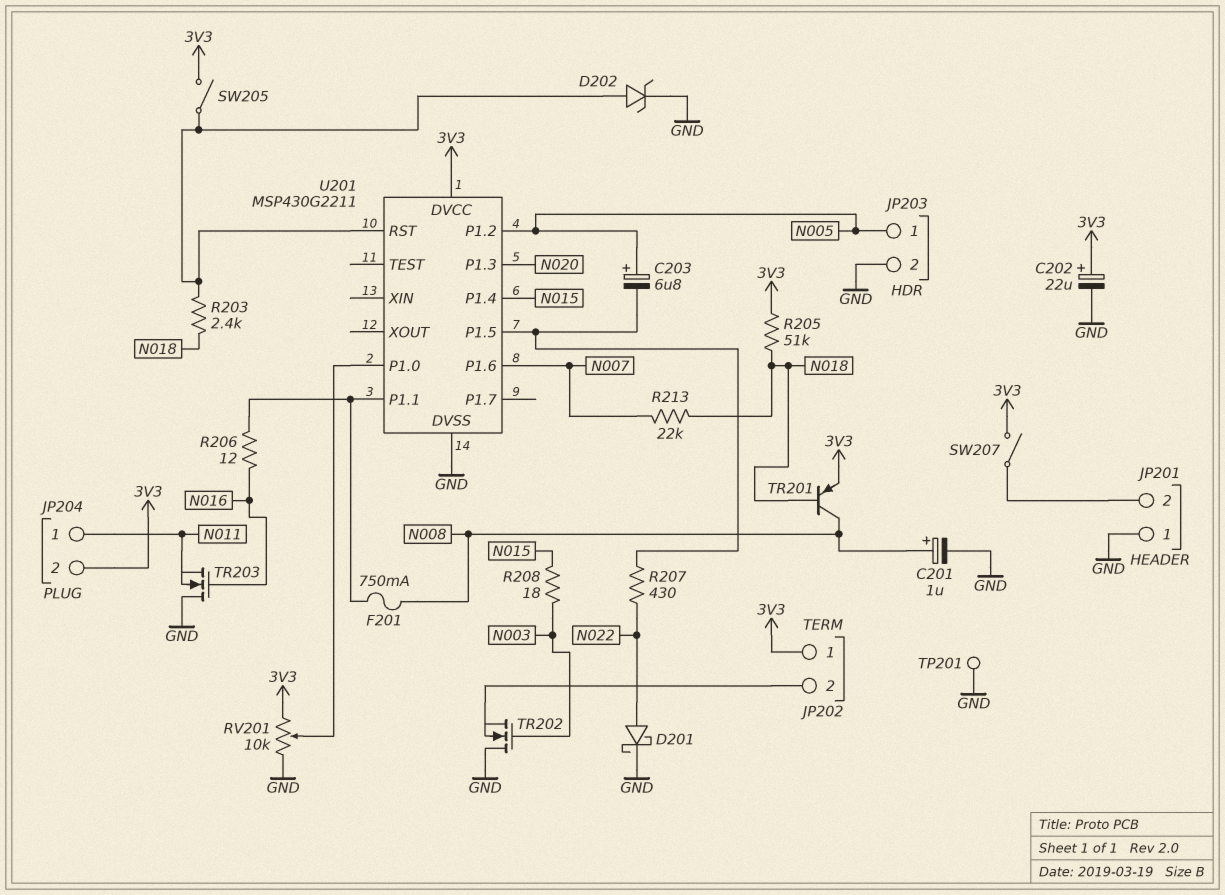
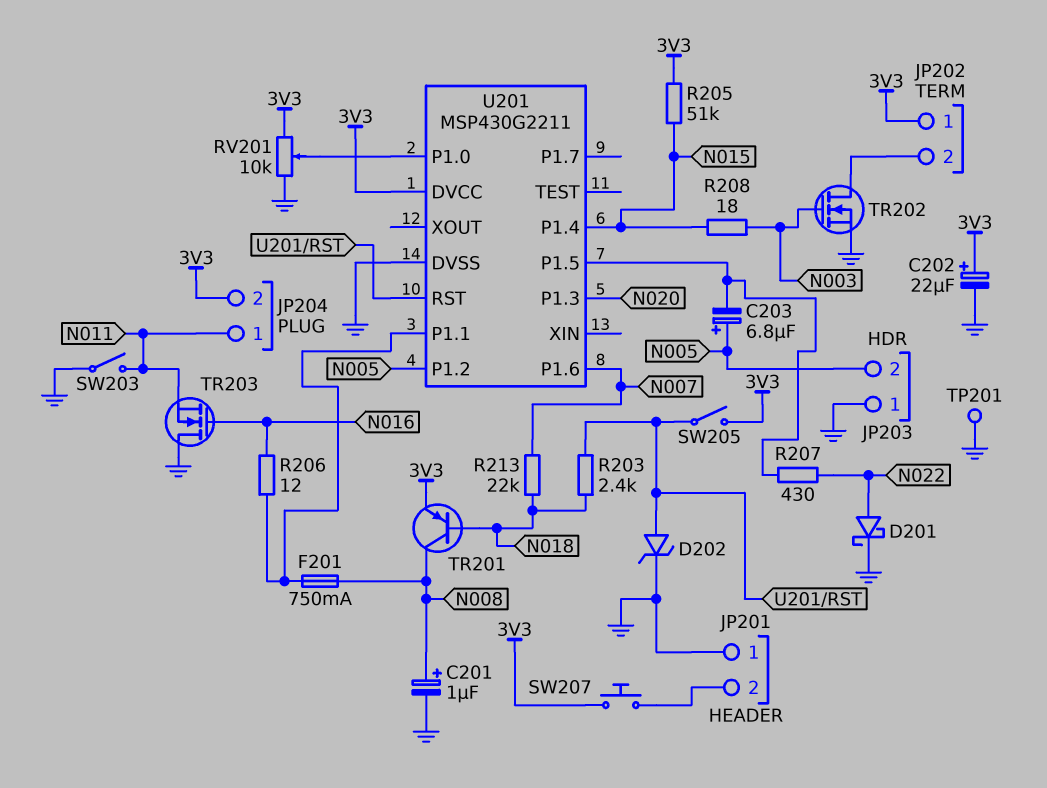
JP203 pin 1: N005 -> GND
JP203 pin 2: GND -> N005
R205: 51k (3V3, N018) -> 51k (3V3, N015)
SW203: none -> switch (GND, N011)
SW207: switch (3V3, JP201/2) -> button (3V3, JP201/2)
TR202: NMOS (G N003, D GND, S JP202/2) -> NMOS (G N003, D JP202/2, S GND)

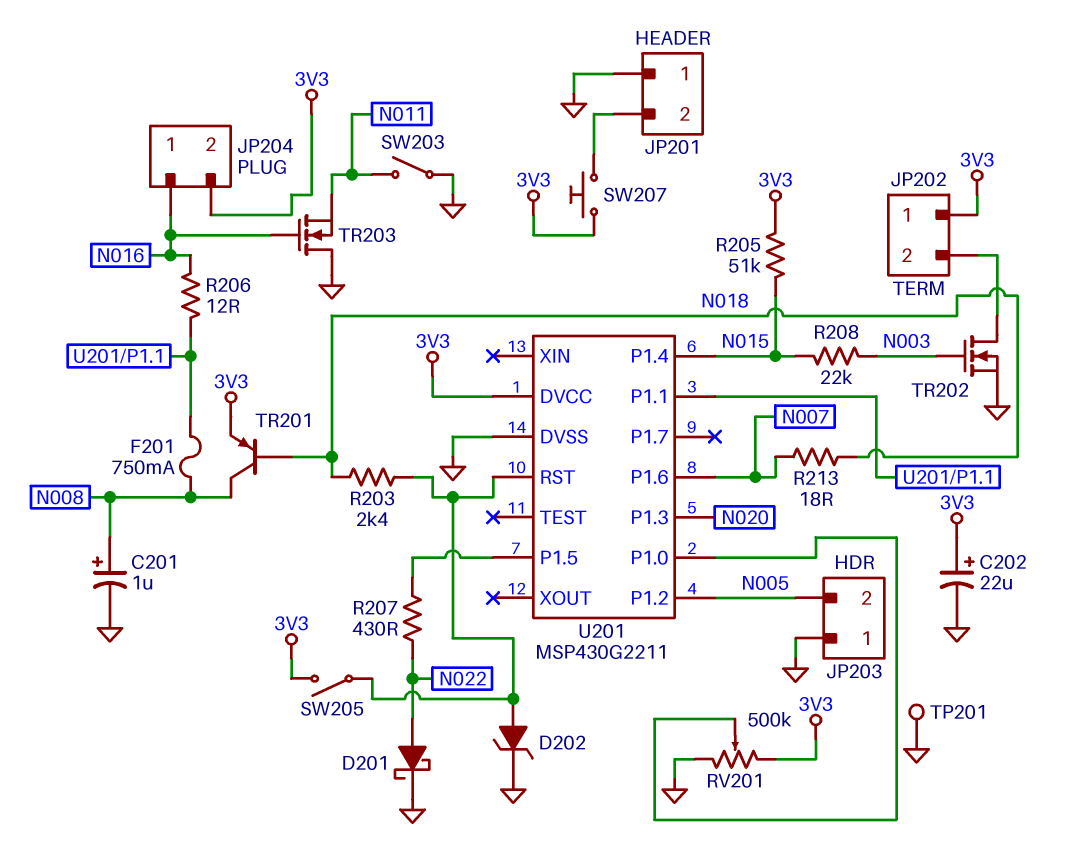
C203: 6.8uF (plus N005, minus U201/P1.5) -> none
JP204 pin 1: N011 -> N016
R208: 18 (N003, N015) -> 22k (N003, N015)
R213: 22k (N007, N018) -> 18 (N007, N018)
RV201: 10k (3V3, GND, wiper U201/P1.0) -> 500k (3V3, GND, wiper U201/P1.0)

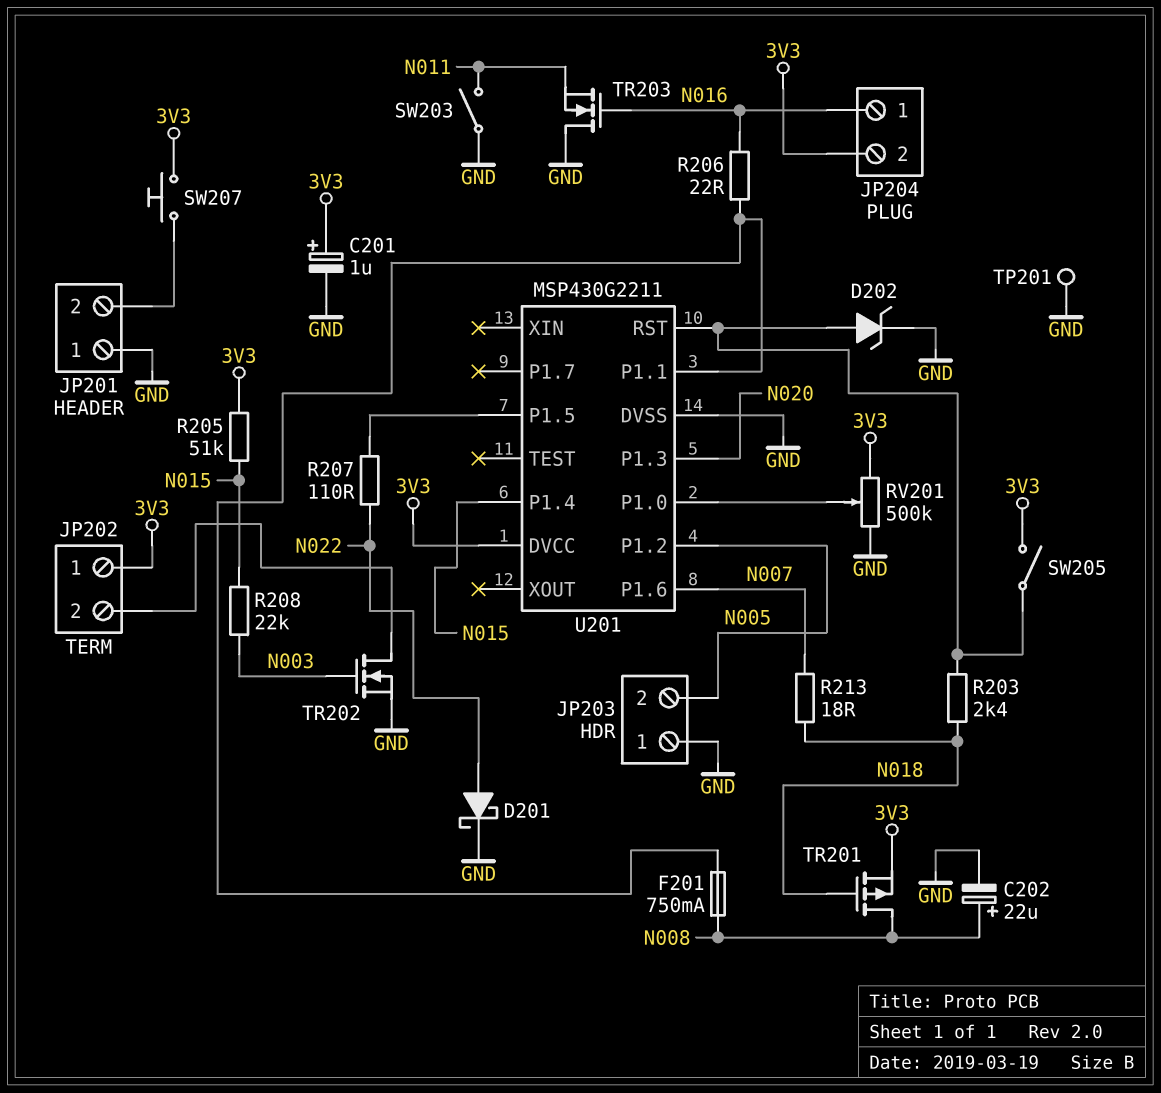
C201: 1uF (plus N008, minus GND) -> 1uF (plus 3V3, minus GND)
C202: 22uF (plus 3V3, minus GND) -> 22uF (plus N008, minus GND)
R206: 12 (N016, U201/P1.1) -> 22 (N016, U201/P1.1)
R207: 430 (N022, U201/P1.5) -> 110 (N022, U201/P1.5)
TR201: PNP (B N018, C N008, E 3V3) -> PMOS (G N018, D N008, S 3V3)

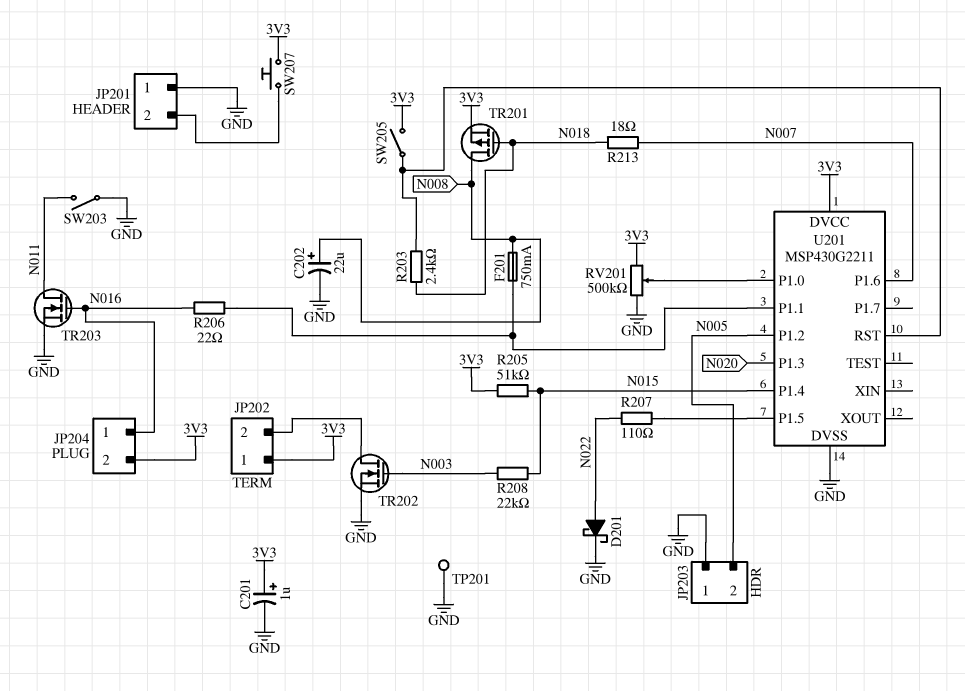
D202: zener (A U201/RST, K GND) -> none
TR203: NMOS (G N016, D GND, S N011) -> NMOS (G N016, D N011, S GND)

